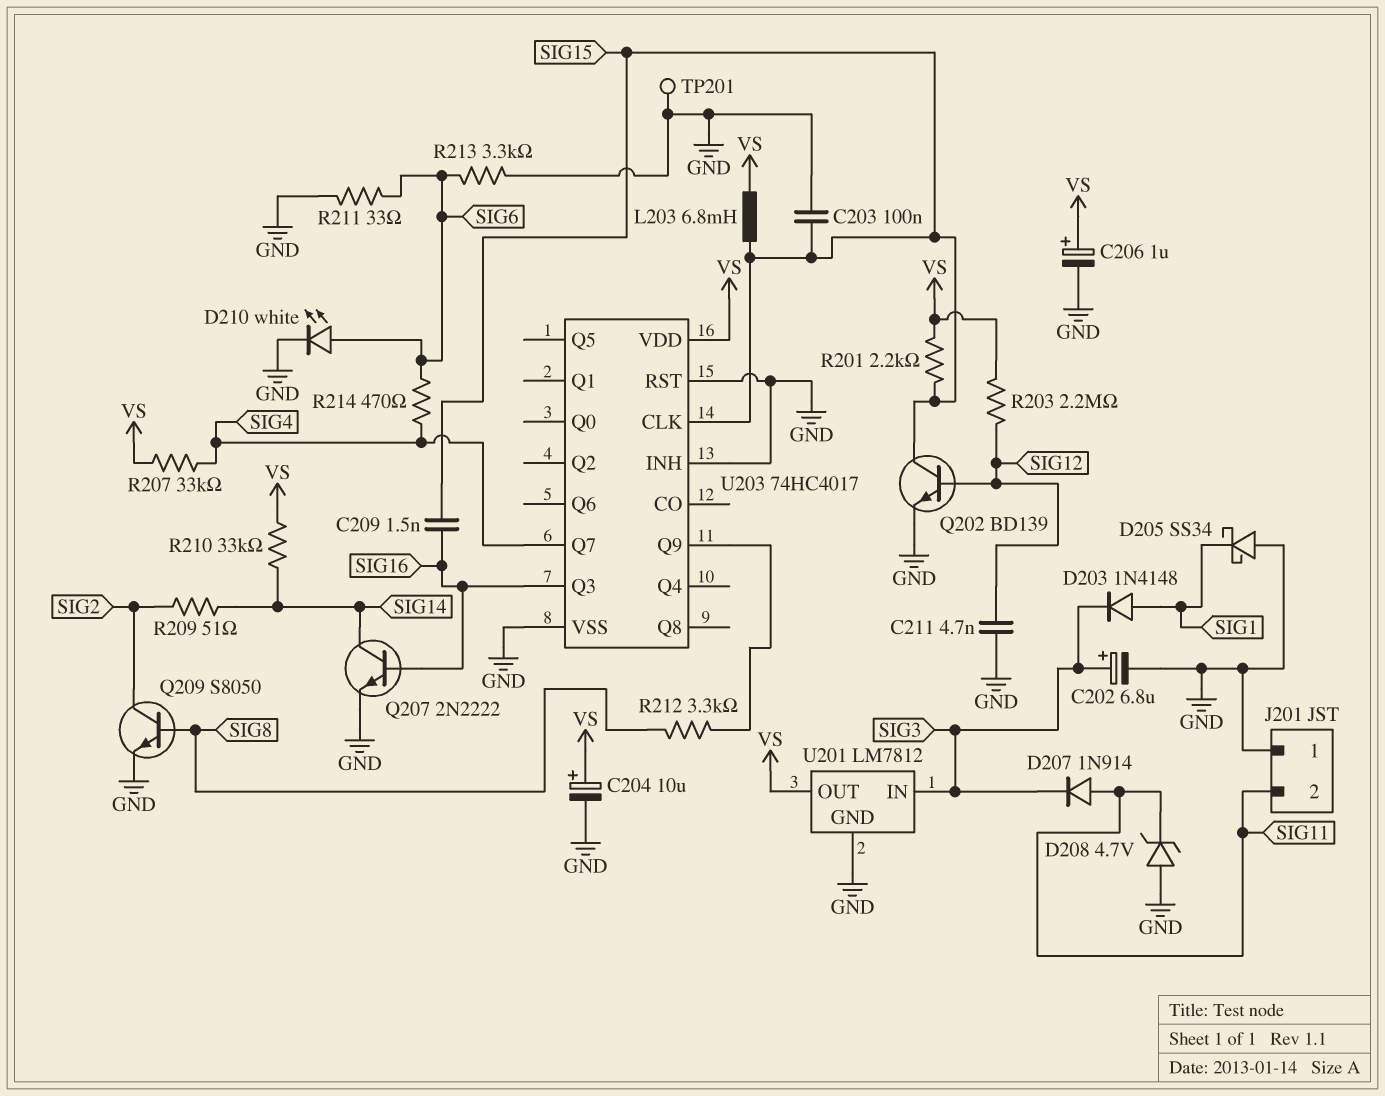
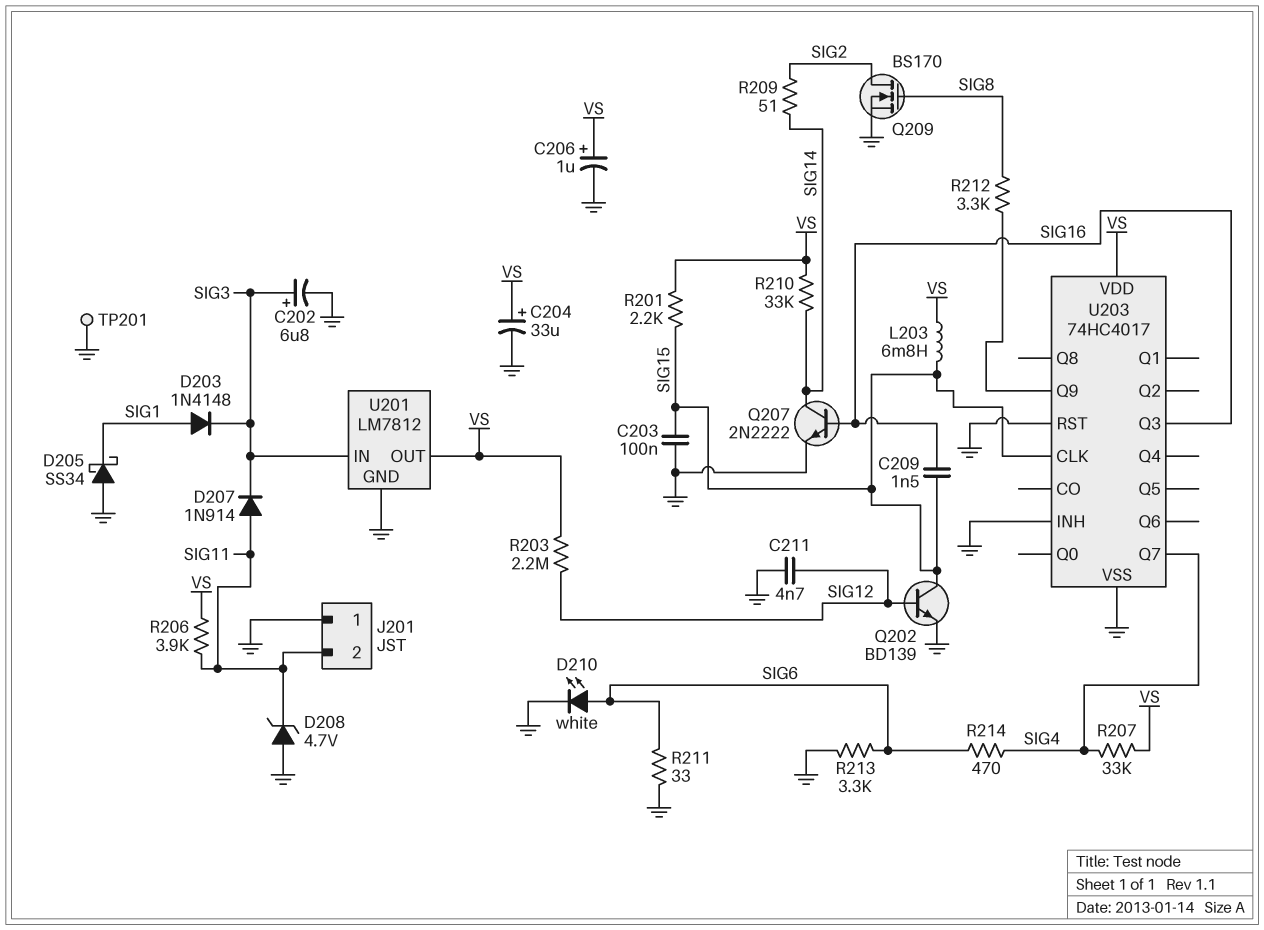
C204: 10uF (plus VS, minus GND) -> 33uF (plus VS, minus GND)
Q209: NPN S8050 (B SIG8, C SIG2, E GND) -> NMOS BS170 (G SIG8, D SIG2, S GND)
R206: none -> 3.9k (SIG11, VS)

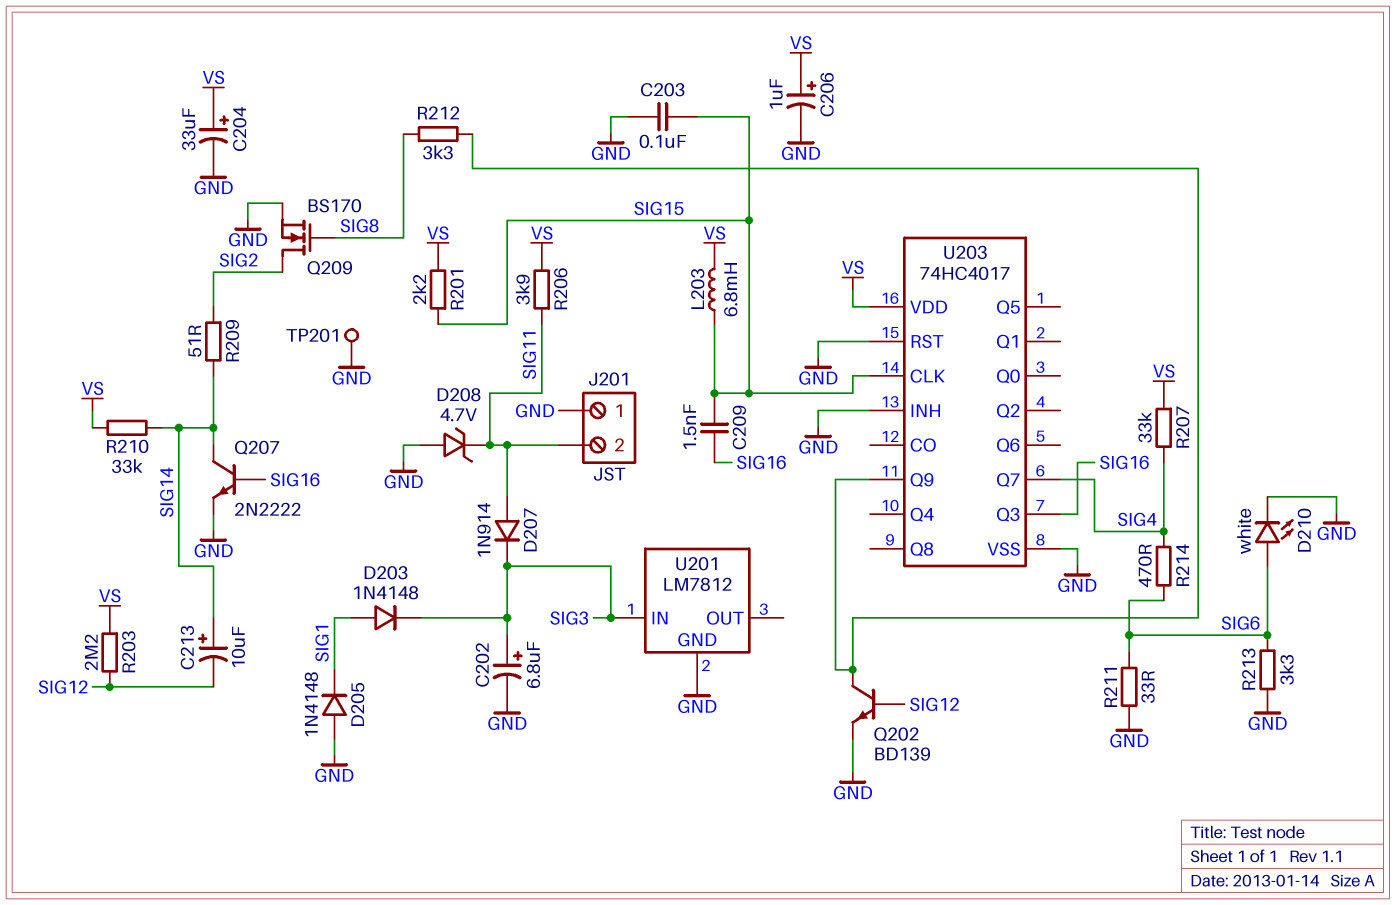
C211: 4.7nF (GND, SIG12) -> none
C213: none -> 10uF (plus SIG14, minus SIG12)
D205: schottky SS34 (A GND, K SIG1) -> diode 1N4148 (A GND, K SIG1)
Q202: NPN BD139 (B SIG12, C SIG15, E GND) -> NPN BD139 (B SIG12, C U203/Q9, E GND)
U201 pin OUT: VS -> none

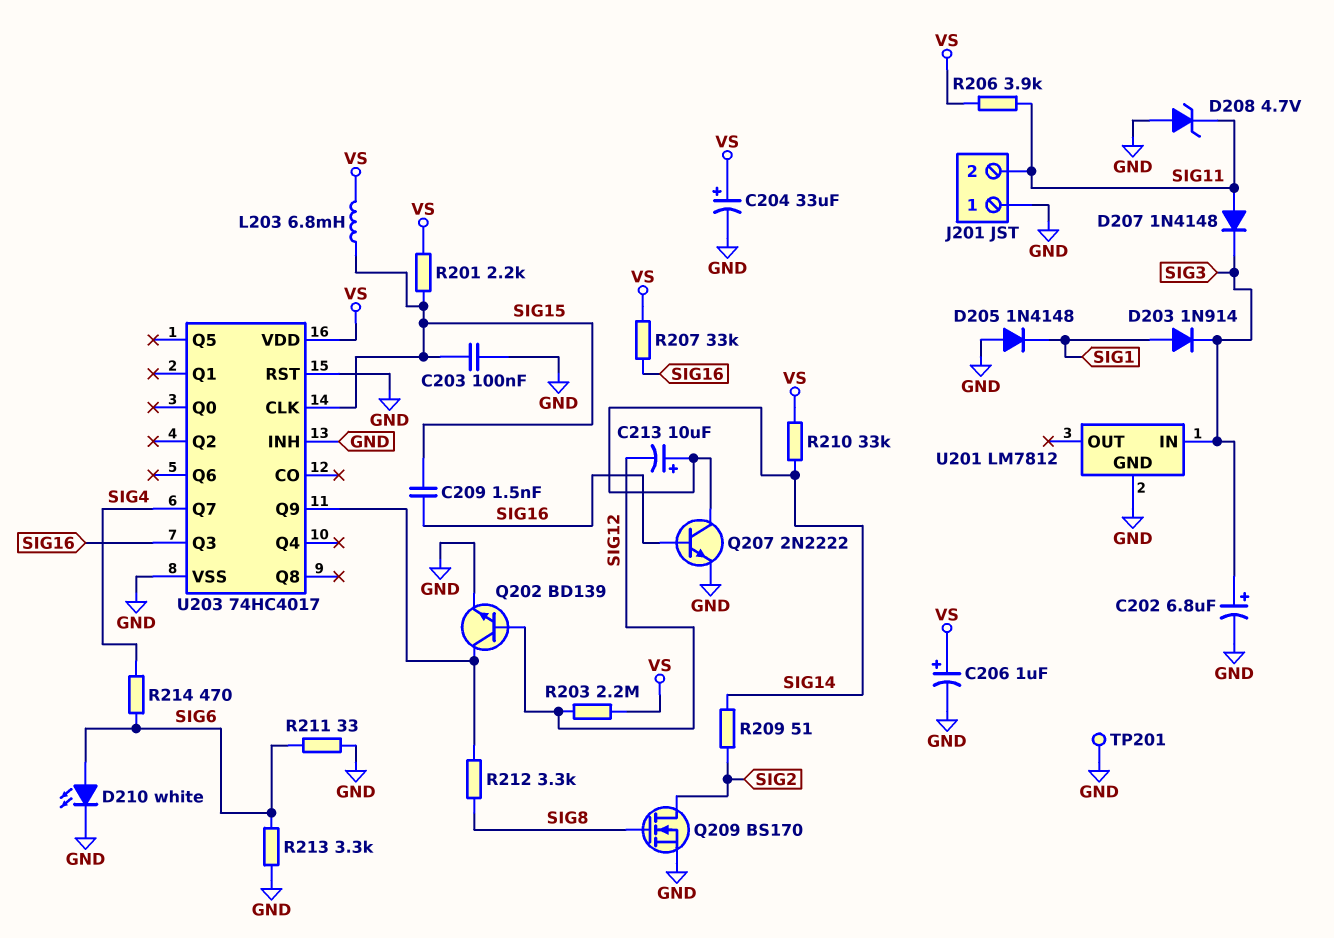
D203: diode 1N4148 (A SIG1, K SIG3) -> diode 1N914 (A SIG1, K SIG3)
D207: diode 1N914 (A SIG11, K SIG3) -> diode 1N4148 (A SIG11, K SIG3)
R207: 33k (SIG4, VS) -> 33k (SIG16, VS)

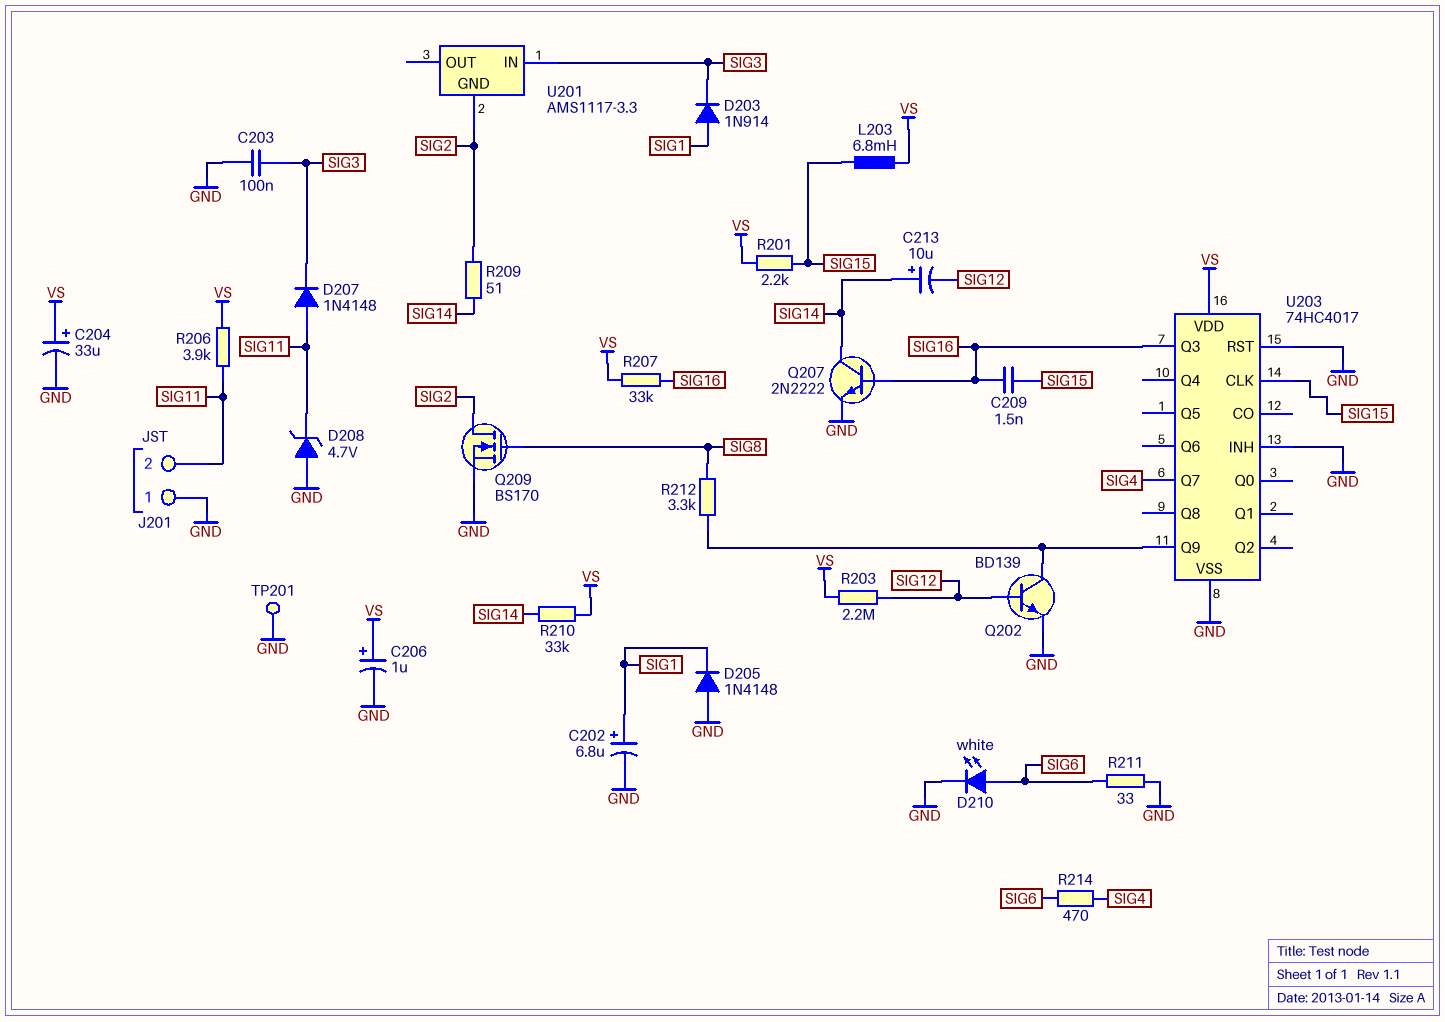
C202: 6.8uF (plus SIG3, minus GND) -> 6.8uF (plus SIG1, minus GND)
C203: 100nF (GND, SIG15) -> 100nF (GND, SIG3)
R213: 3.3k (GND, SIG6) -> none
U201: LM7812 -> AMS1117-3.3
U201 pin GND: GND -> SIG2

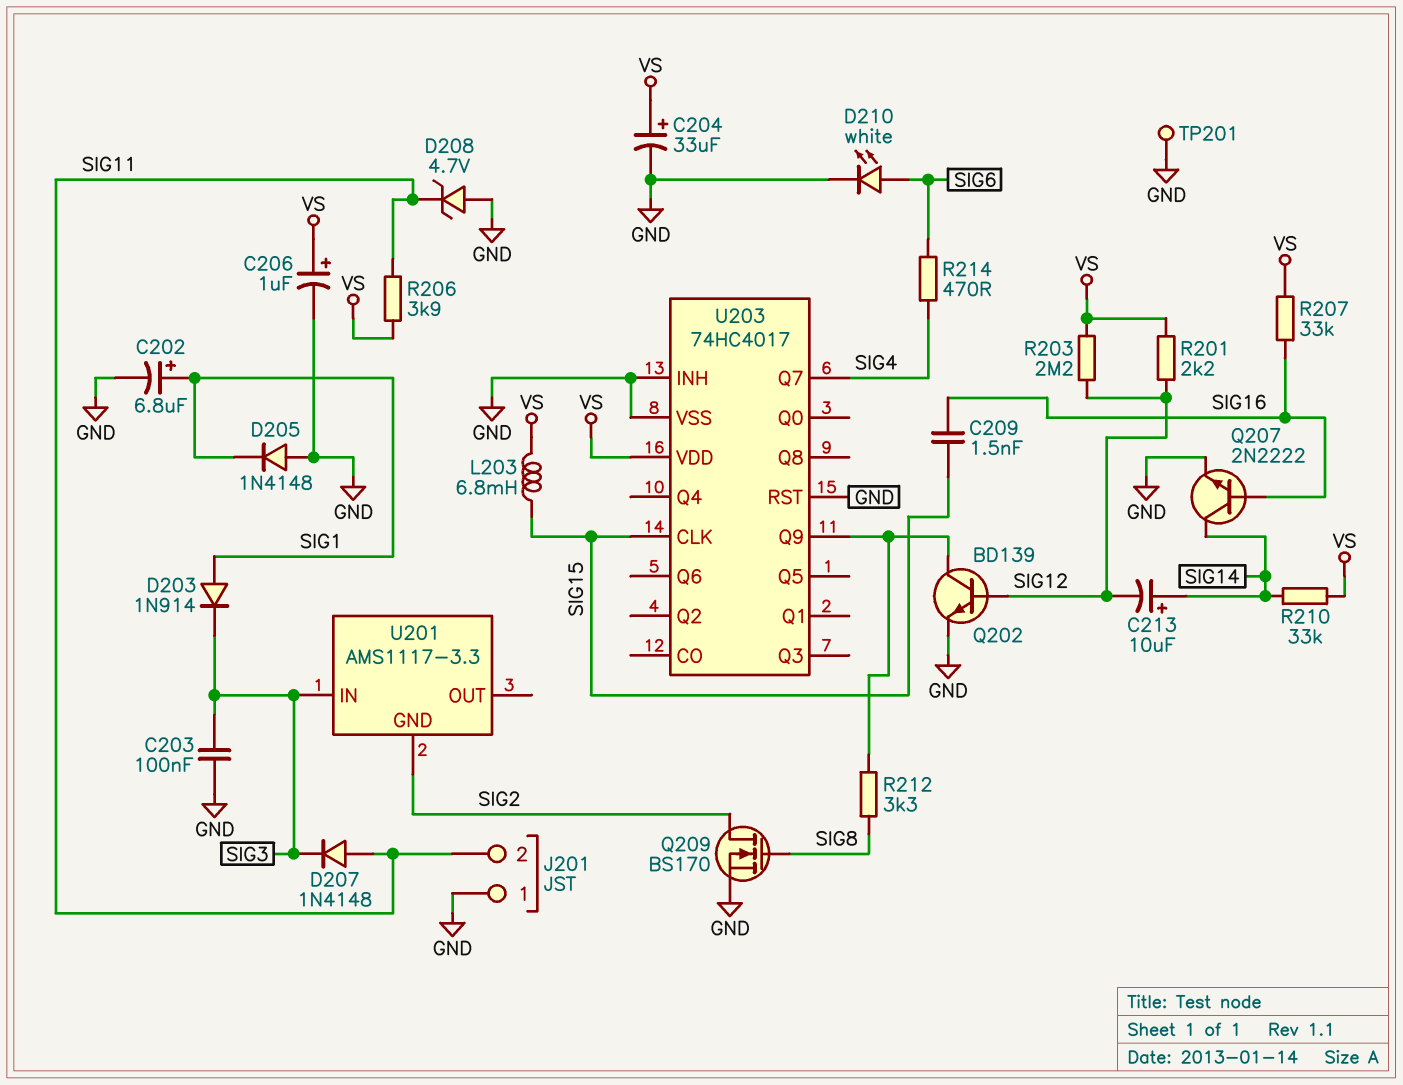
R201: 2.2k (SIG15, VS) -> 2.2k (SIG12, VS)
R209: 51 (SIG2, SIG14) -> none
R211: 33 (GND, SIG6) -> none
U203 pin Q3: SIG16 -> none

